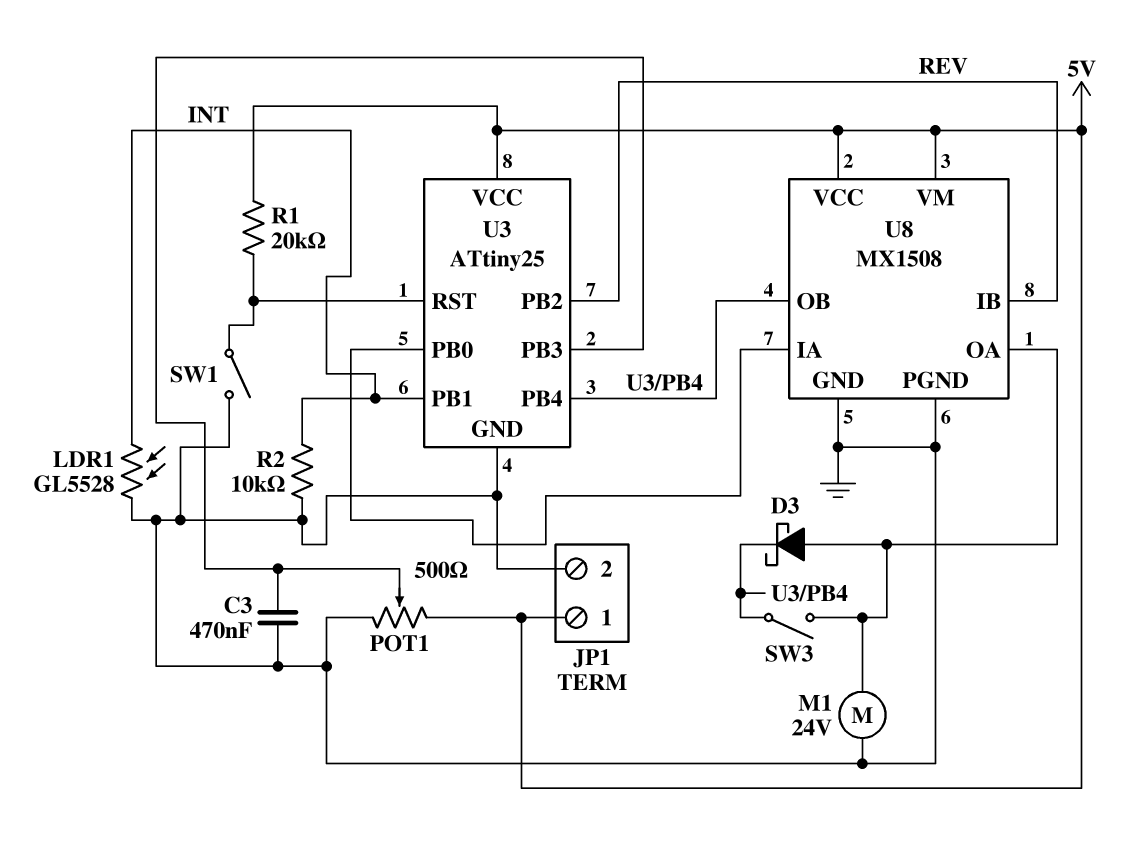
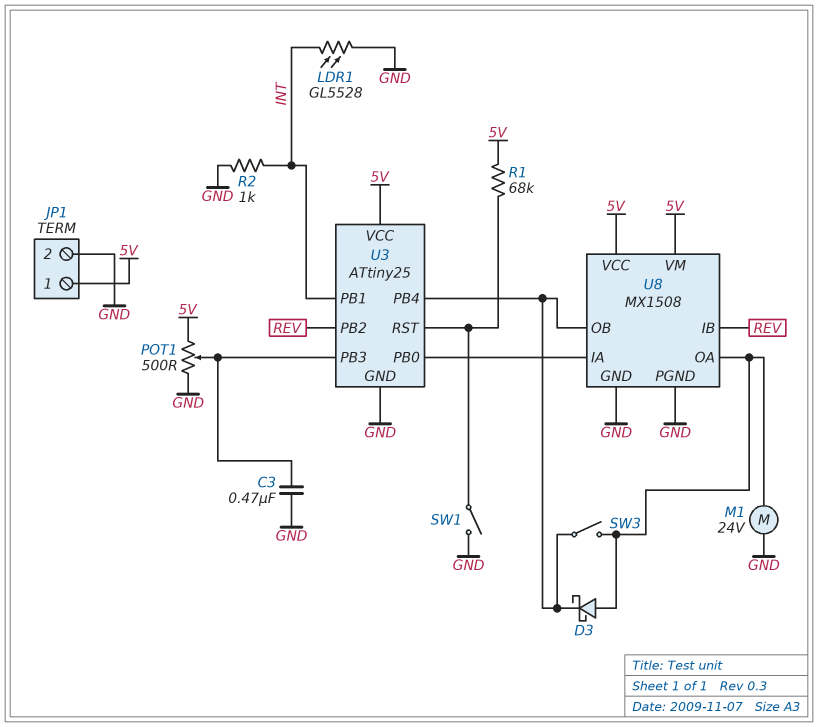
R1: 20k (5V, U3/RST) -> 68k (5V, U3/RST)
R2: 10k (GND, INT) -> 1k (GND, INT)

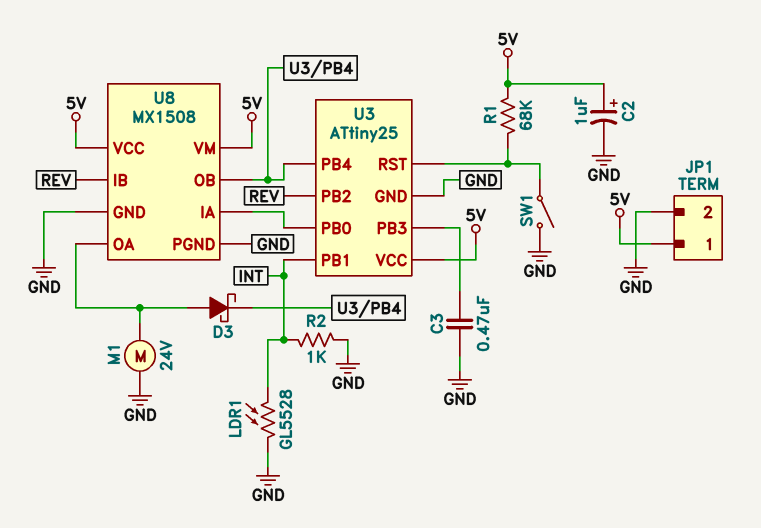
C2: none -> 1uF (plus 5V, minus GND)
POT1: 500 (5V, GND, wiper U3/PB3) -> none
SW3: switch (U3/PB4, U8/OA) -> none

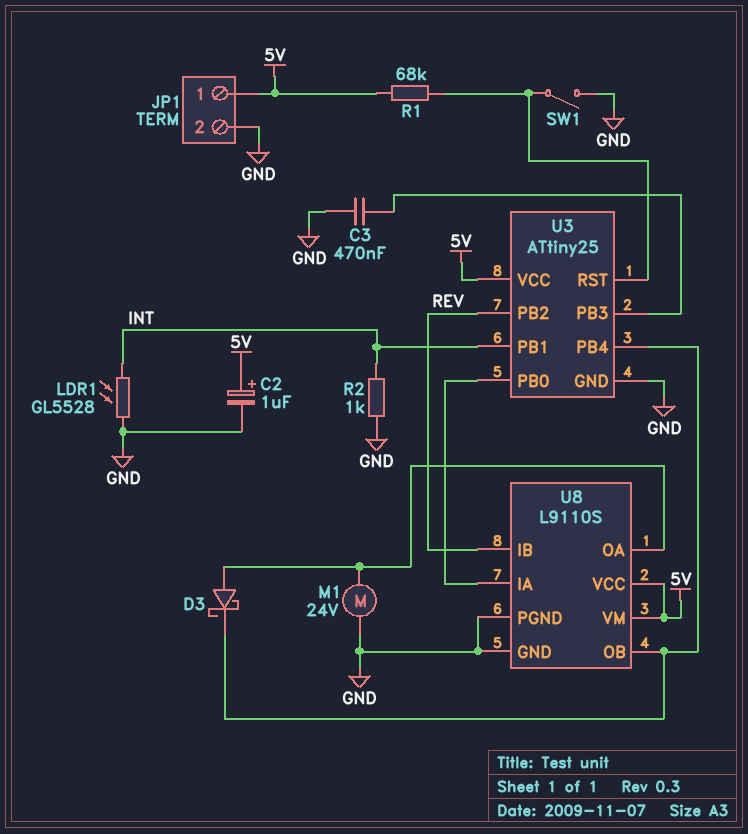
U8: MX1508 -> L9110S

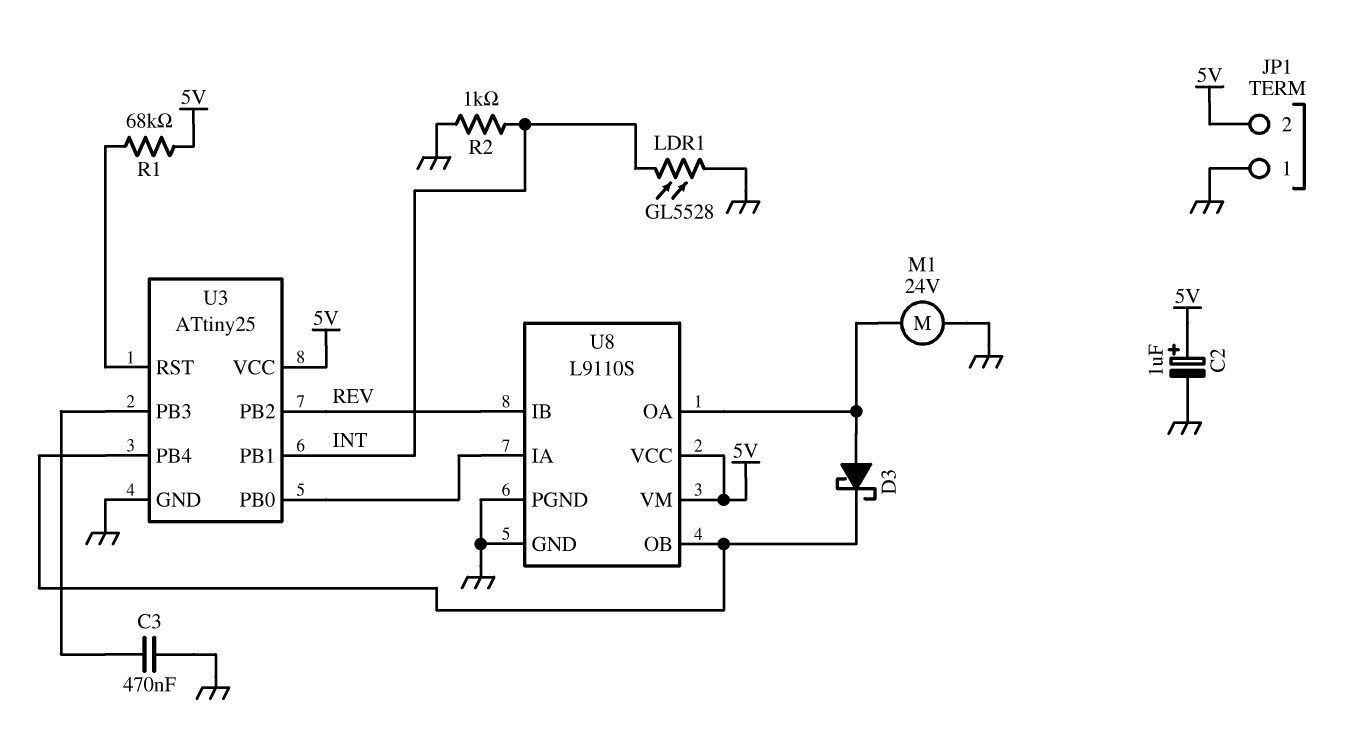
JP1 pin 1: 5V -> GND
JP1 pin 2: GND -> 5V
SW1: switch (GND, U3/RST) -> none

